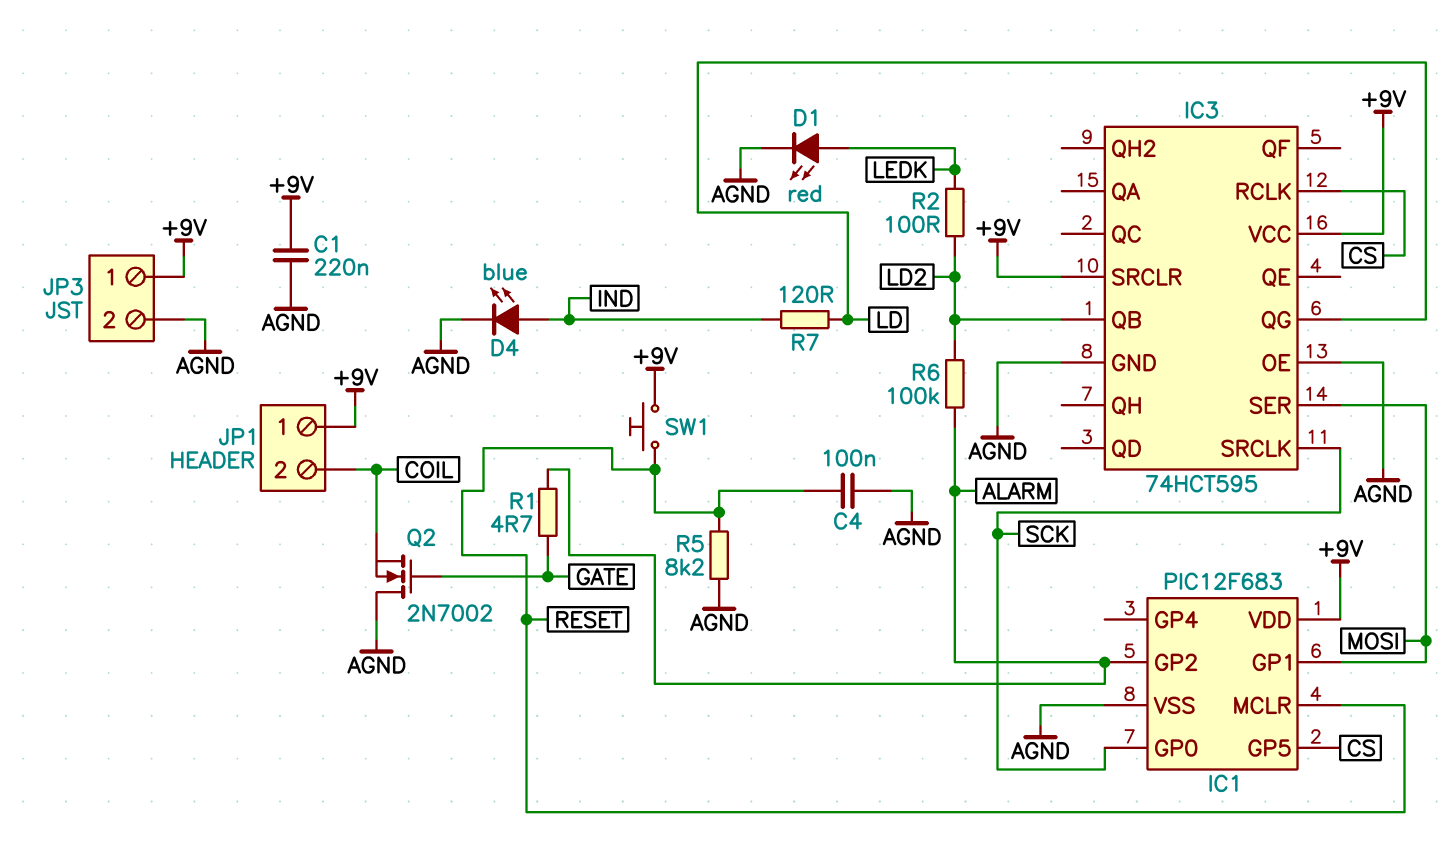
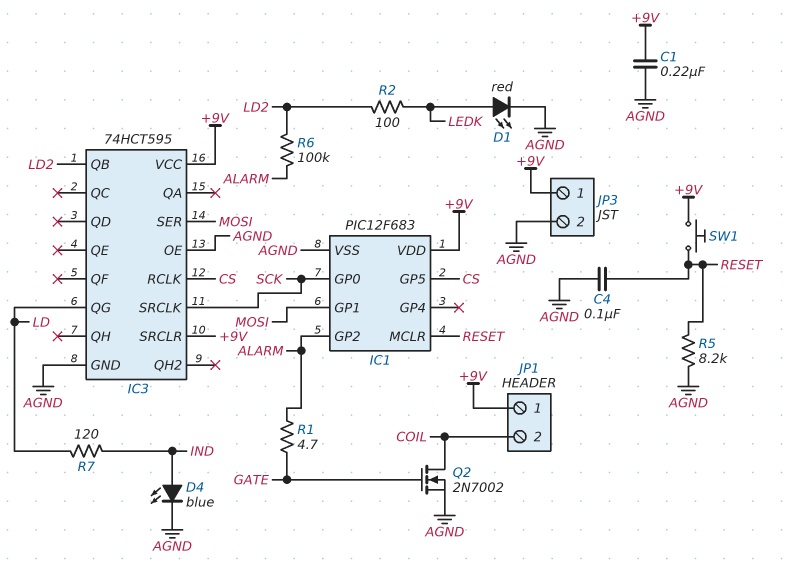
Q2: NMOS 2N7002 (G GATE, D AGND, S COIL) -> NMOS 2N7002 (G GATE, D COIL, S AGND)

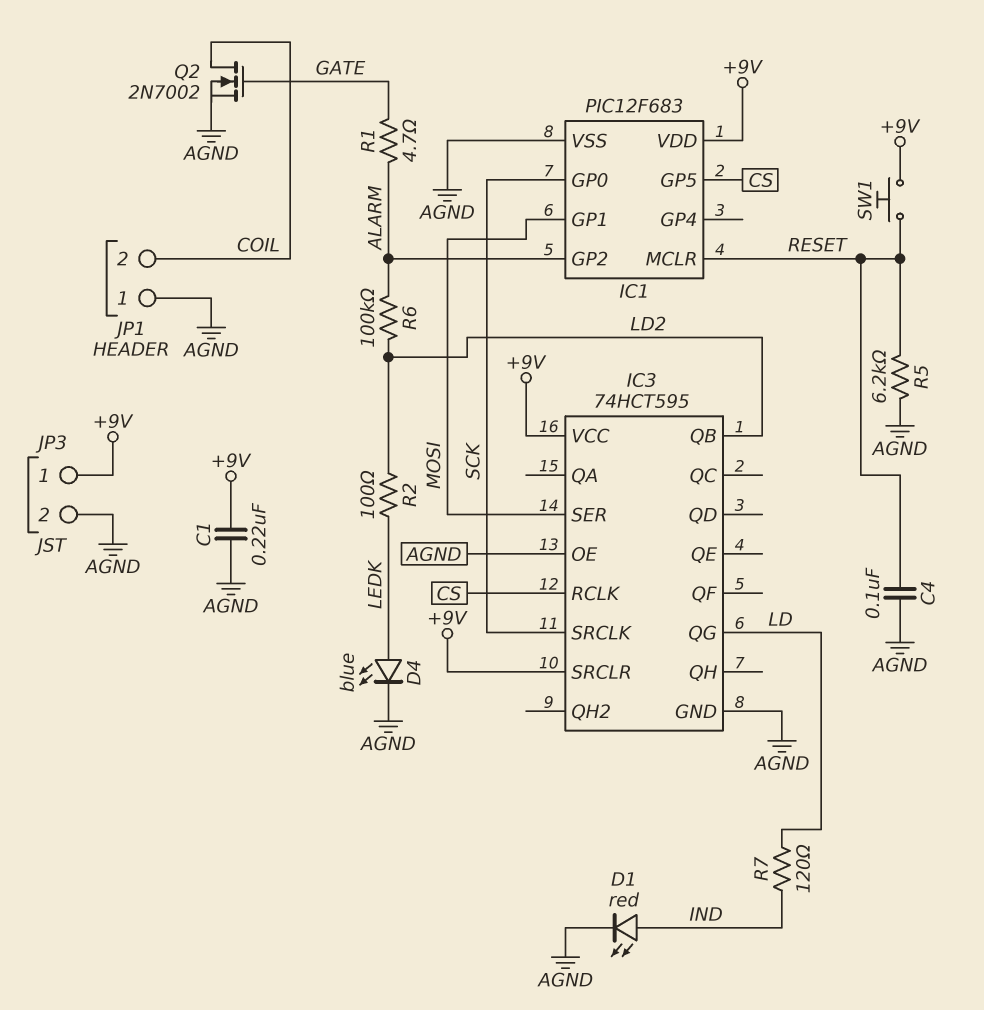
D1: LED red (A LEDK, K AGND) -> LED red (A IND, K AGND)
D4: LED blue (A IND, K AGND) -> LED blue (A LEDK, K AGND)
JP1 pin 1: +9V -> AGND
R5: 8.2k (AGND, RESET) -> 6.2k (AGND, RESET)

